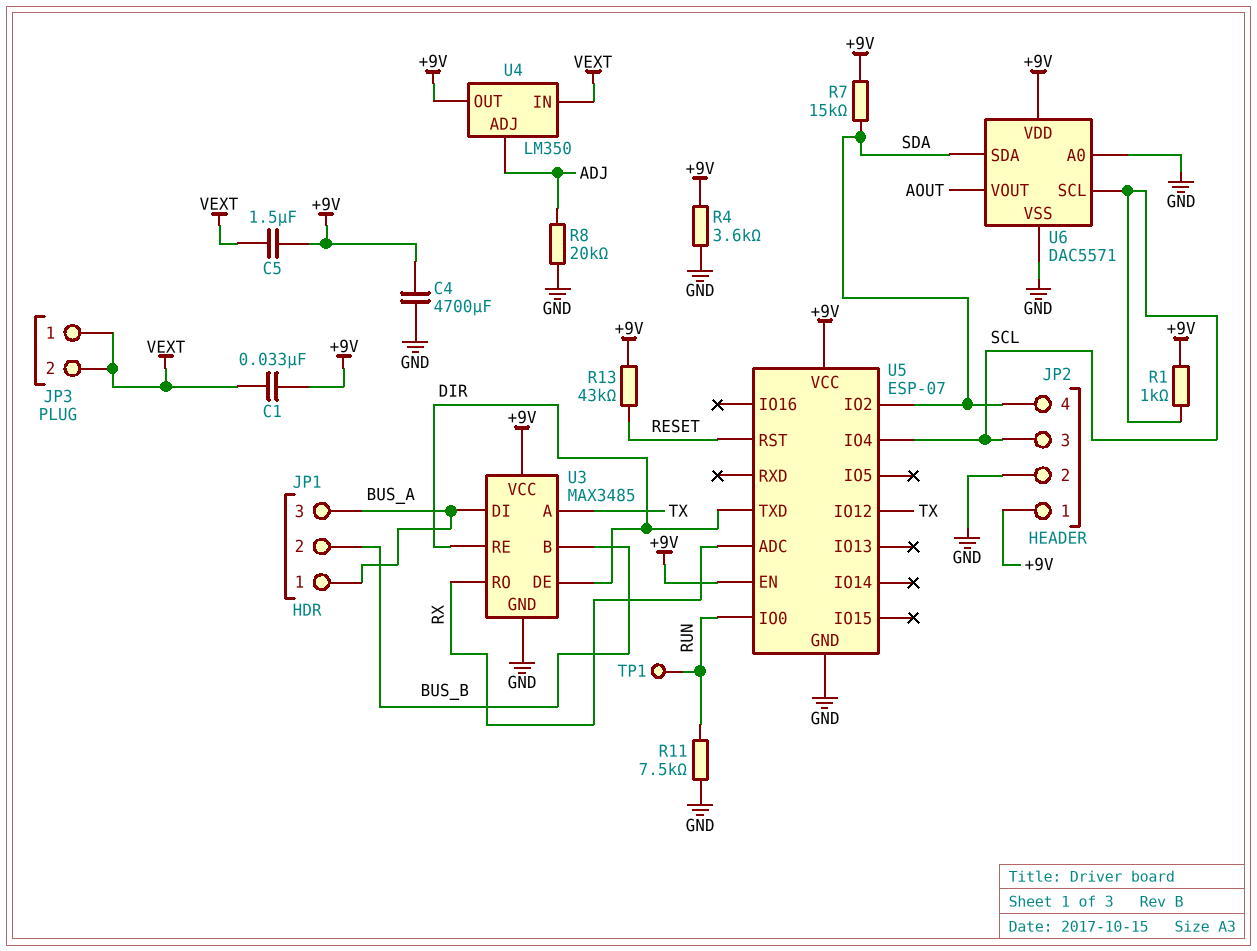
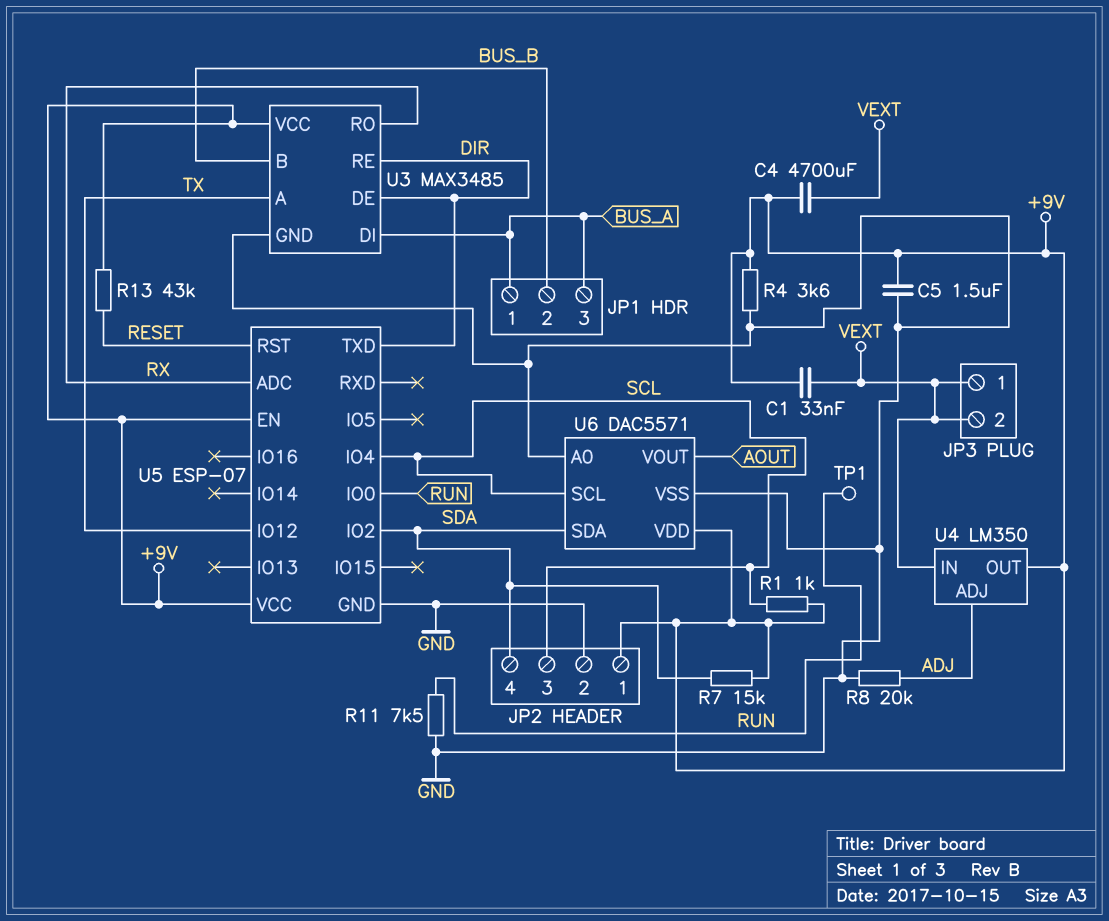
C4: 4700uF (+9V, GND) -> 4700uF (+9V, VEXT)
C5: 1.5uF (+9V, VEXT) -> 1.5uF (+9V, GND)

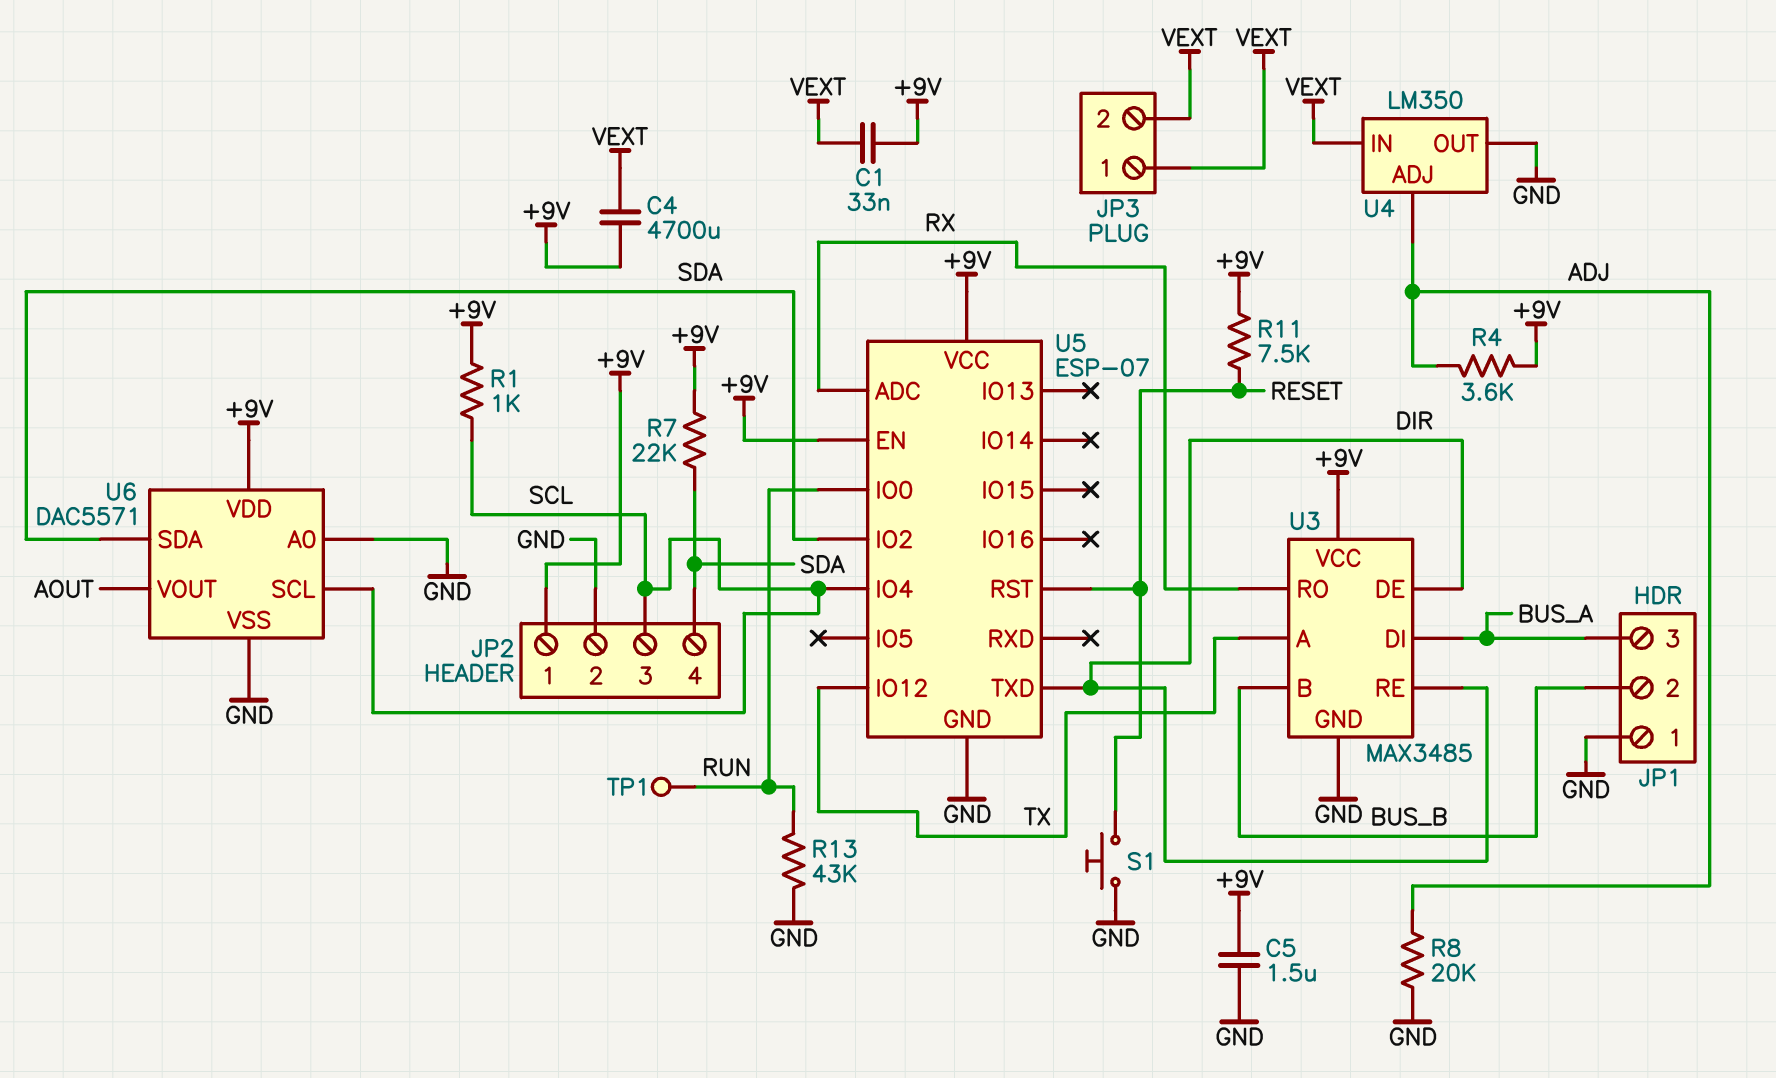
JP1 pin 1: BUS_A -> GND
R4: 3.6k (+9V, GND) -> 3.6k (+9V, ADJ)
R7: 15k (+9V, SDA) -> 22k (+9V, SDA)
R11: 7.5k (GND, RUN) -> 7.5k (+9V, RESET)
R13: 43k (+9V, RESET) -> 43k (GND, RUN)
S1: none -> button (GND, RESET)
U4 pin OUT: +9V -> GND

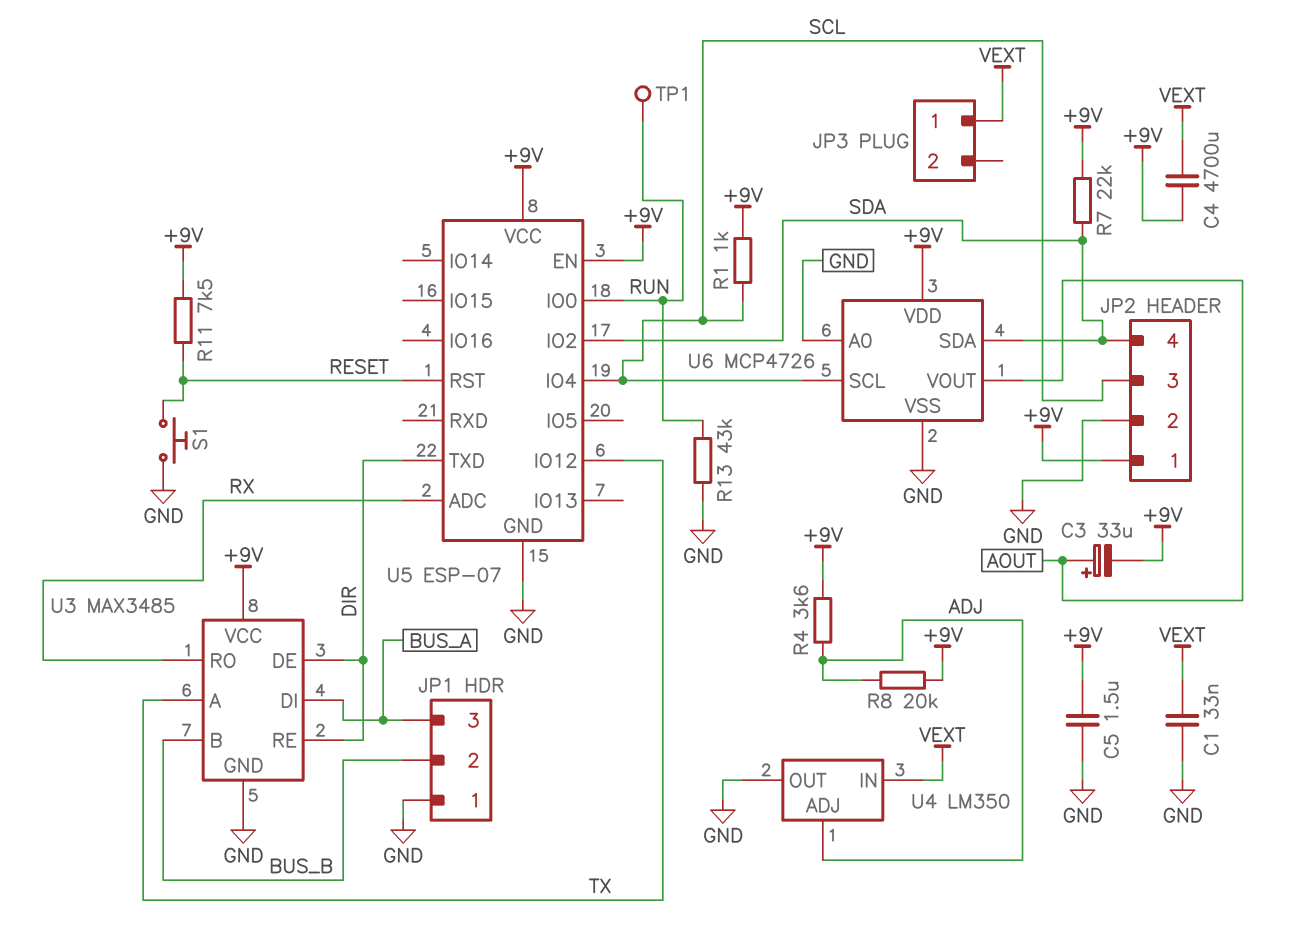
C1: 33nF (+9V, VEXT) -> 33nF (GND, VEXT)
C3: none -> 33uF (plus AOUT, minus +9V)
JP3 pin 2: VEXT -> none
R8: 20k (ADJ, GND) -> 20k (+9V, ADJ)
U6: DAC5571 -> MCP4726

